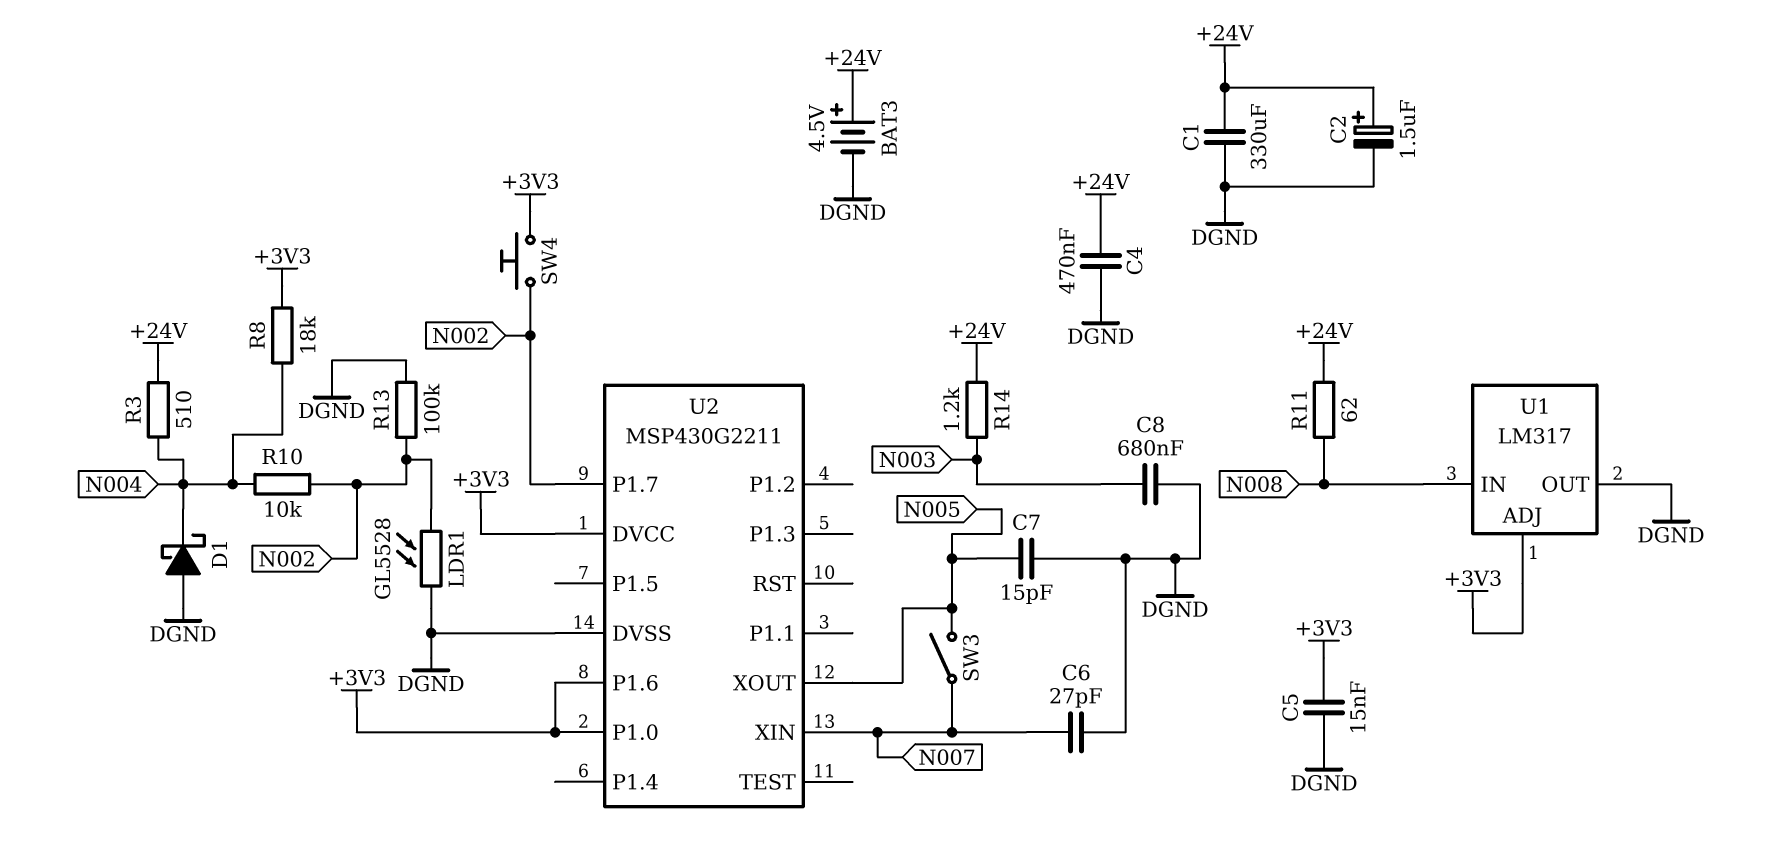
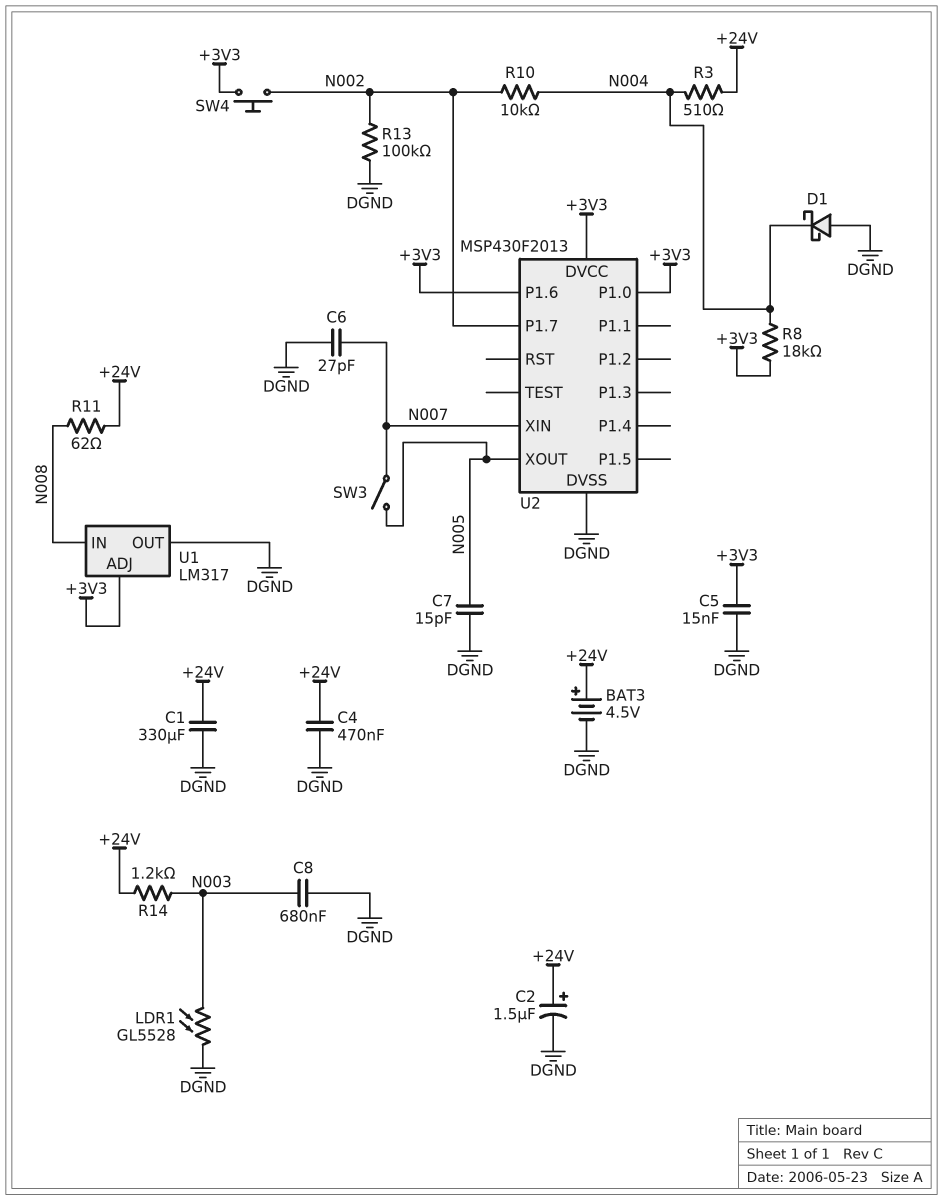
LDR1: GL5528 (DGND, N002) -> GL5528 (DGND, N003)
U2: MSP430G2211 -> MSP430F2013

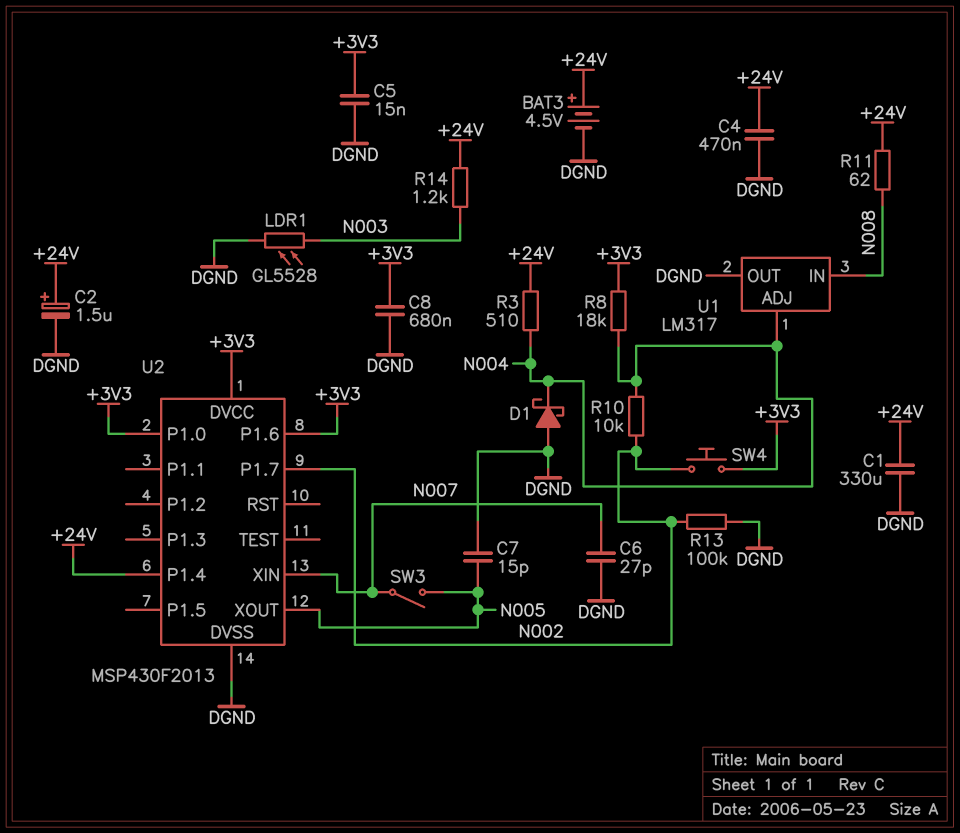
C8: 680nF (DGND, N003) -> 680nF (+3V3, DGND)
U1 pin ADJ: +3V3 -> N004
U2 pin P1.4: none -> +24V

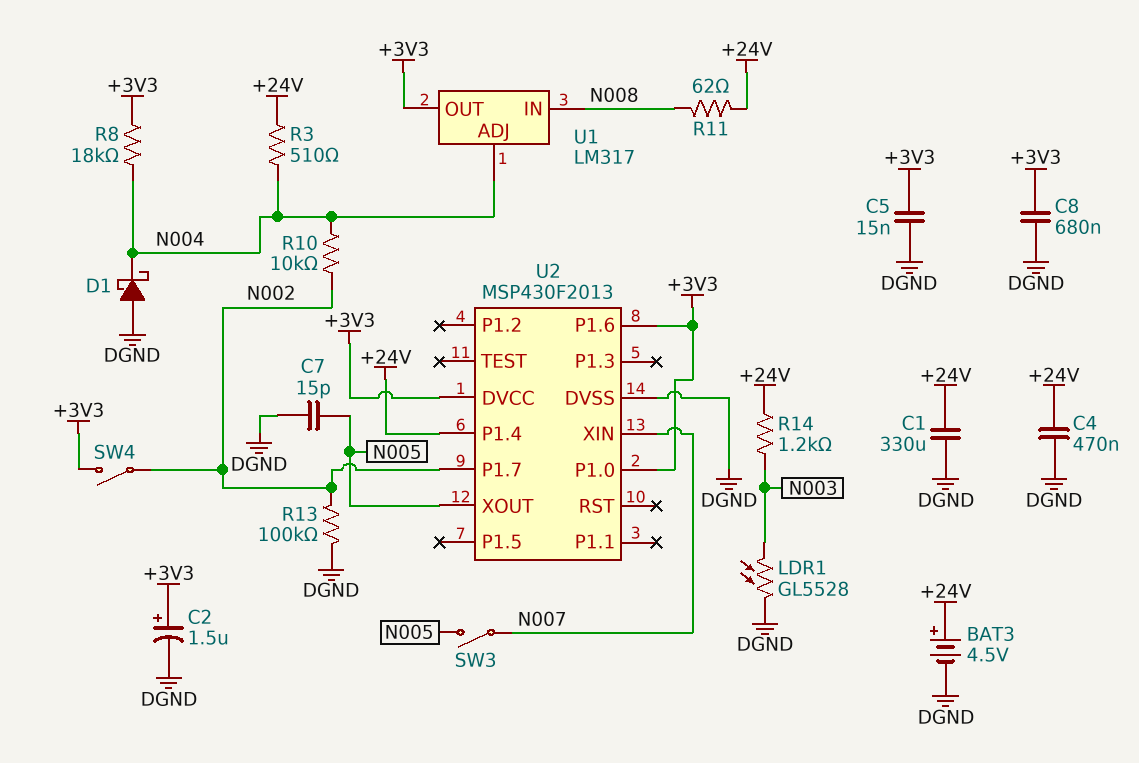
C2: 1.5uF (plus +24V, minus DGND) -> 1.5uF (plus +3V3, minus DGND)
C6: 27pF (DGND, N007) -> none
SW4: button (+3V3, N002) -> switch (+3V3, N002)
U1 pin OUT: DGND -> +3V3

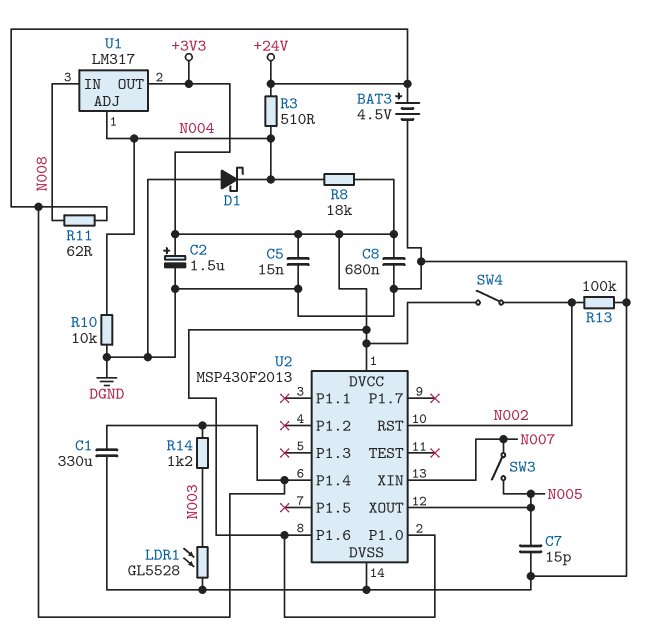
C4: 470nF (+24V, DGND) -> none
R10: 10k (N002, N004) -> 10k (DGND, N004)
U2 pin P1.7: N002 -> none
U2 pin RST: none -> N002

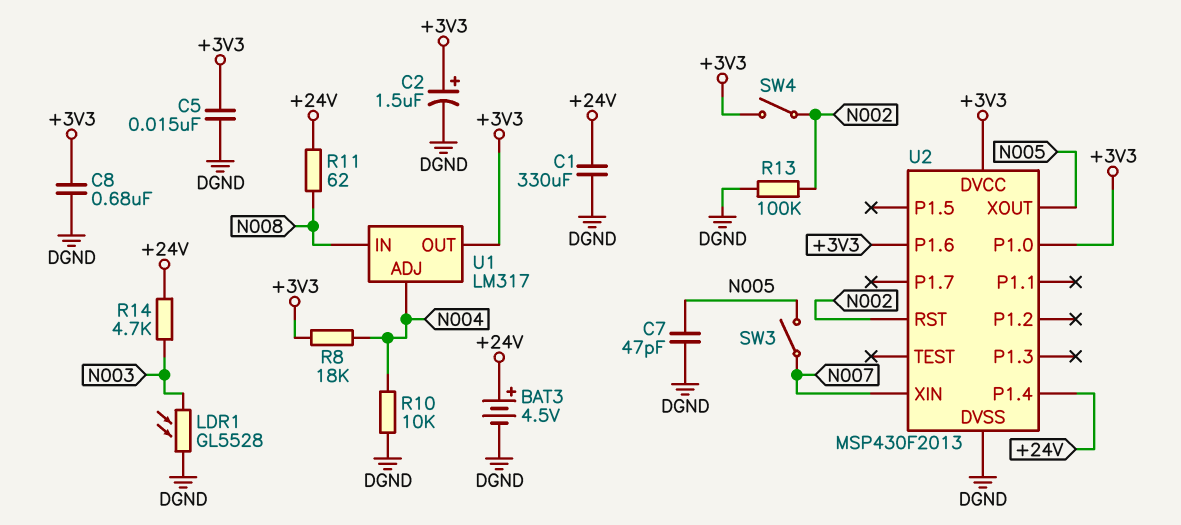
C7: 15pF (DGND, N005) -> 47pF (DGND, N005)
D1: schottky (A DGND, K N004) -> none
R3: 510 (+24V, N004) -> none
R14: 1.2k (+24V, N003) -> 4.7k (+24V, N003)

